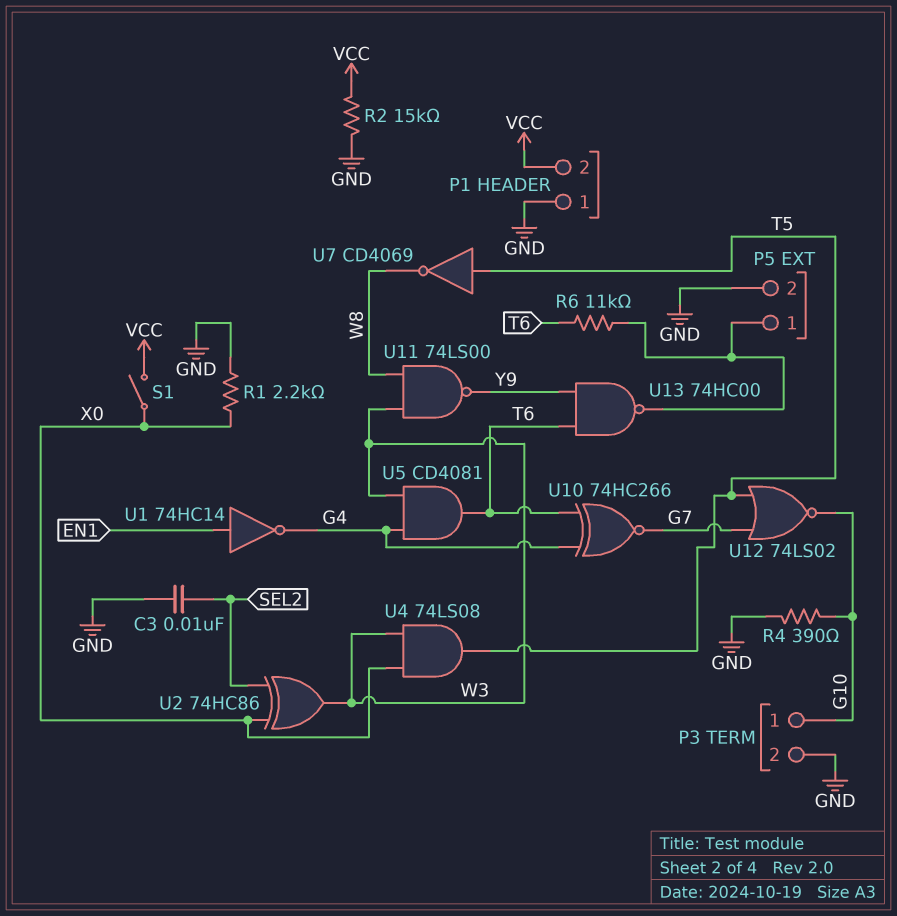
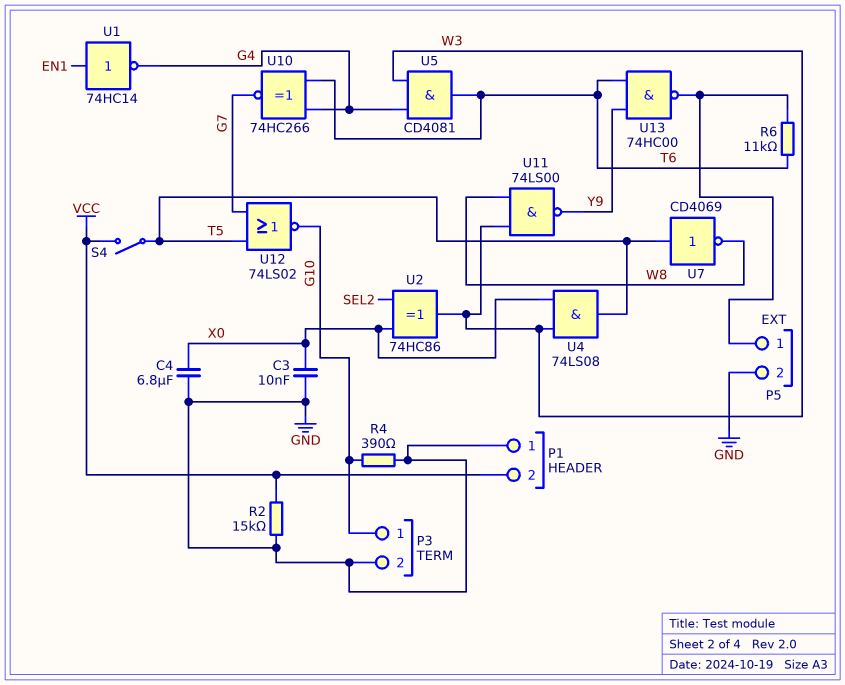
C3: 10nF (GND, SEL2) -> 10nF (GND, X0)
C4: none -> 6.8uF (GND, X0)
R1: 2.2k (GND, X0) -> none
S1: switch (VCC, X0) -> none
S4: none -> switch (T5, VCC)

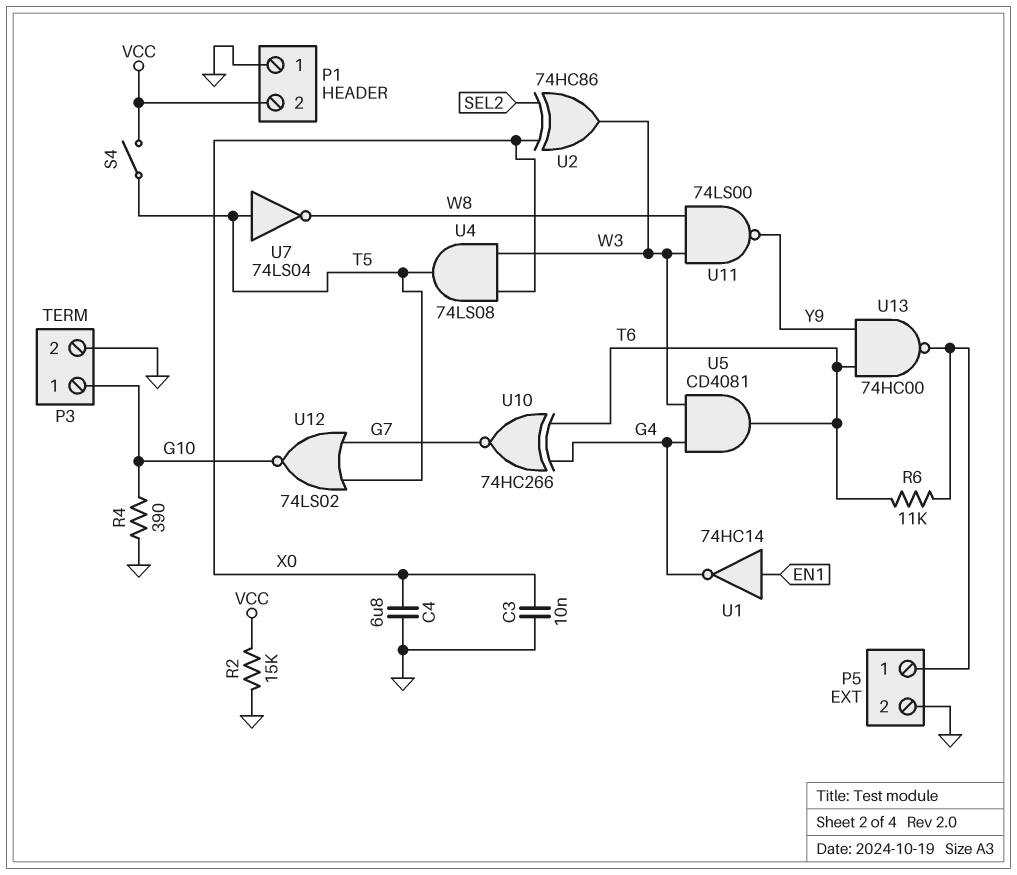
U7: NOT CD4069 (in T5, out W8) -> NOT 74LS04 (in T5, out W8)

